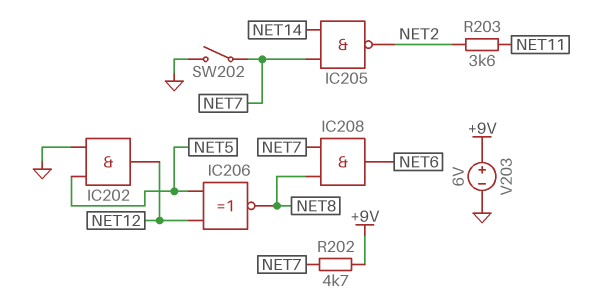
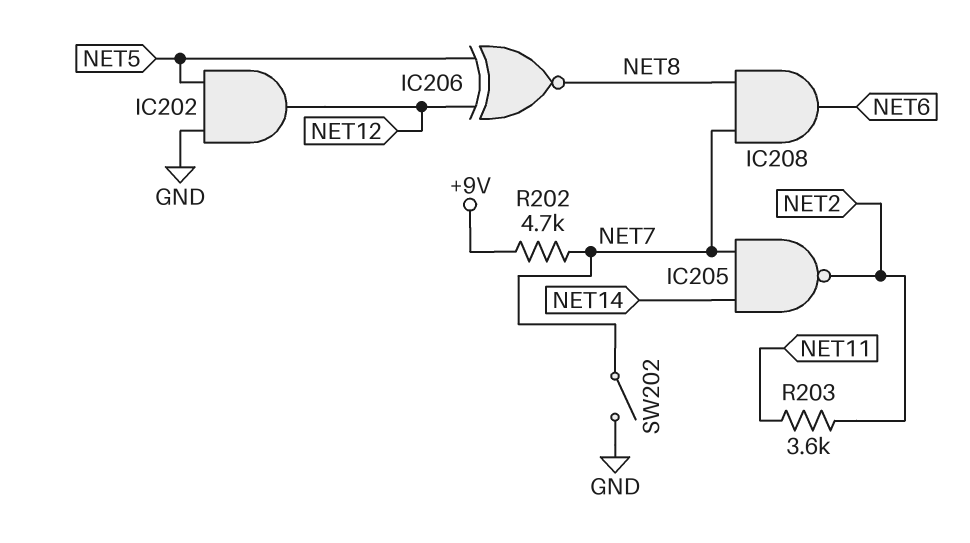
V203: 6V (plus +9V, minus GND) -> none

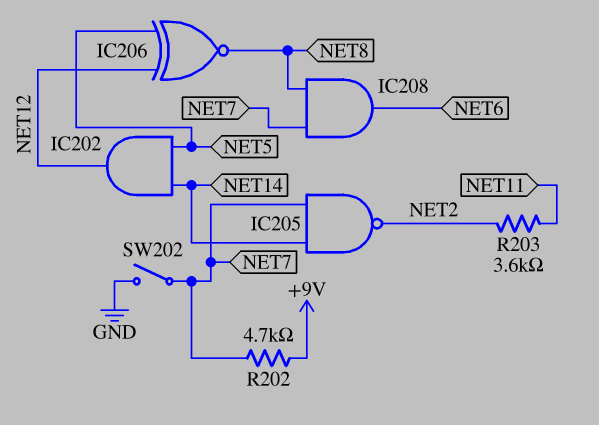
IC202: AND (in GND, in NET5, out NET12) -> AND (in NET5, in NET14, out NET12)

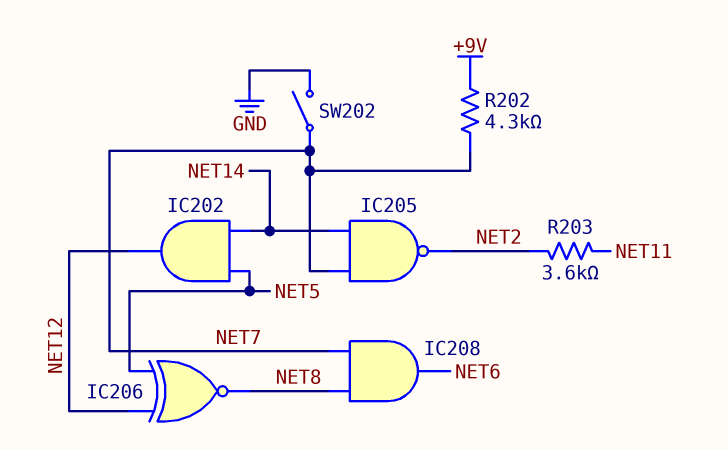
R202: 4.7k (+9V, NET7) -> 4.3k (+9V, NET7)

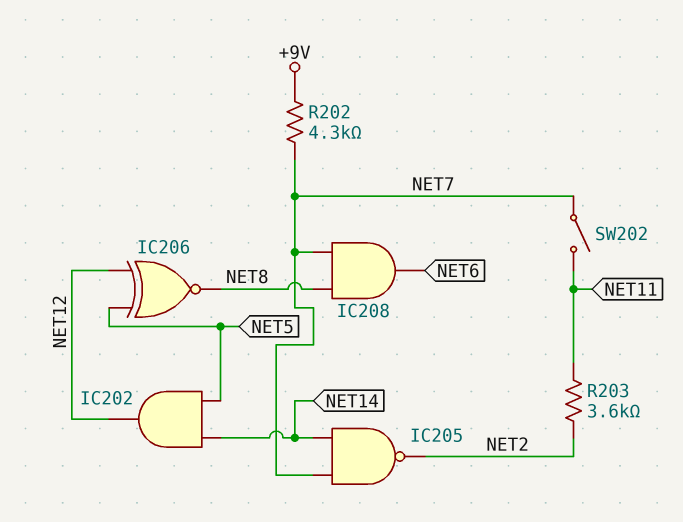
SW202: switch (GND, NET7) -> switch (NET7, NET11)

